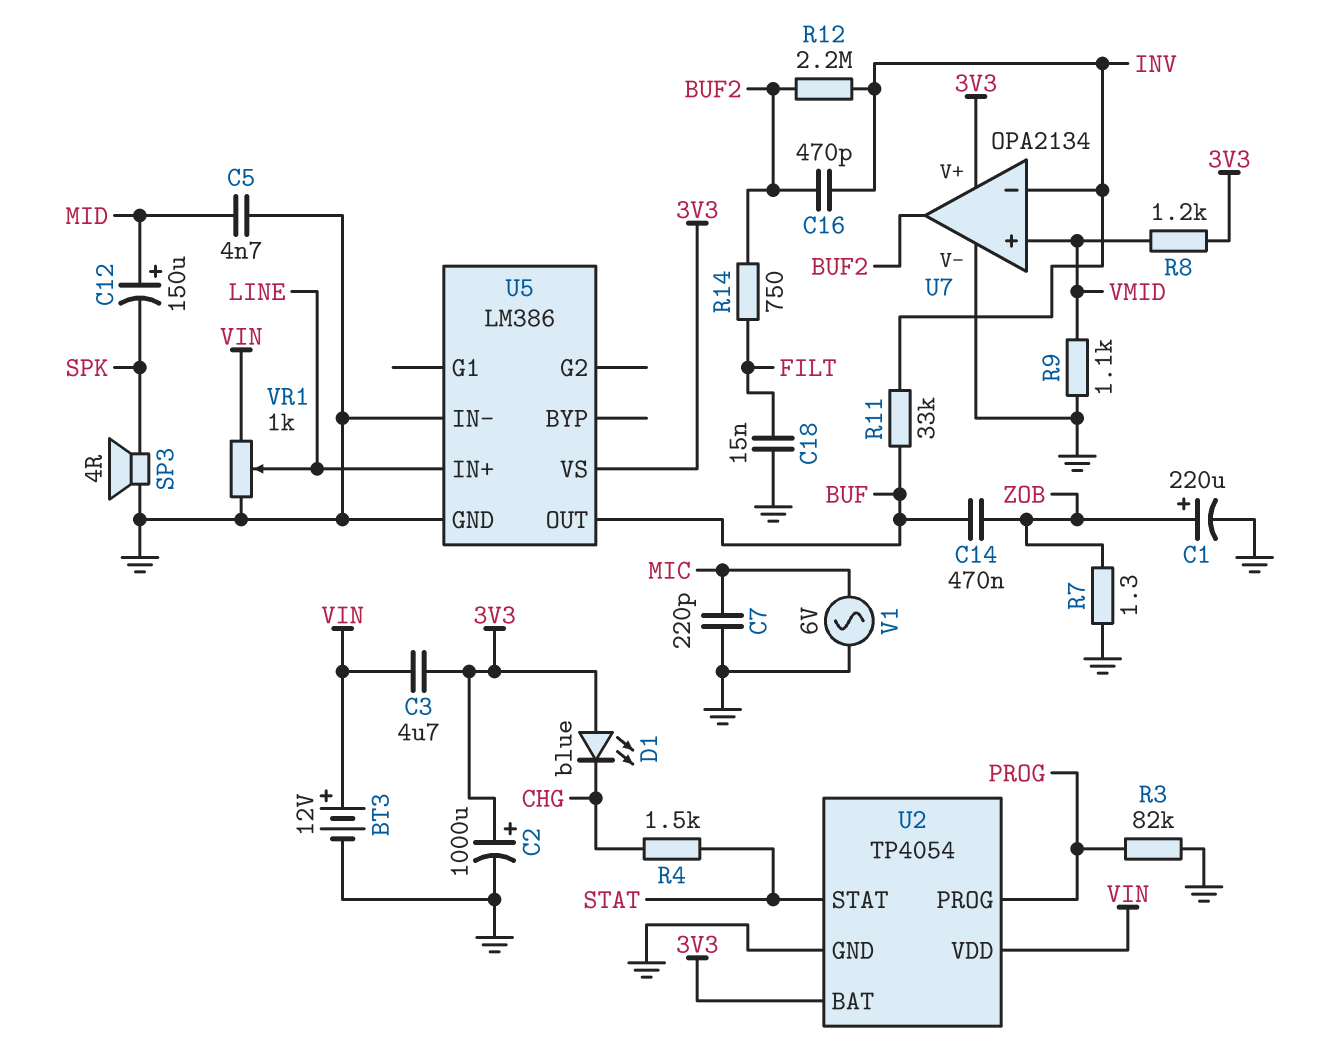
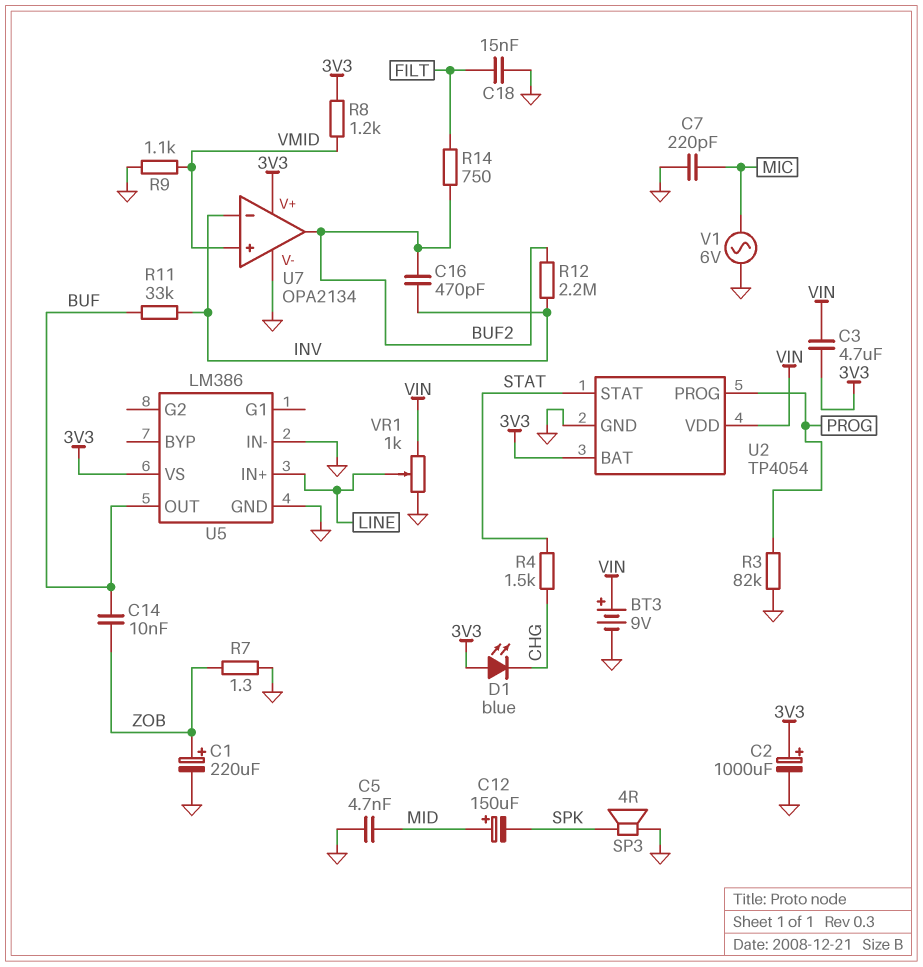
BT3: 12V (plus VIN, minus GND) -> 9V (plus VIN, minus GND)
C14: 470nF (BUF, ZOB) -> 10nF (BUF, ZOB)

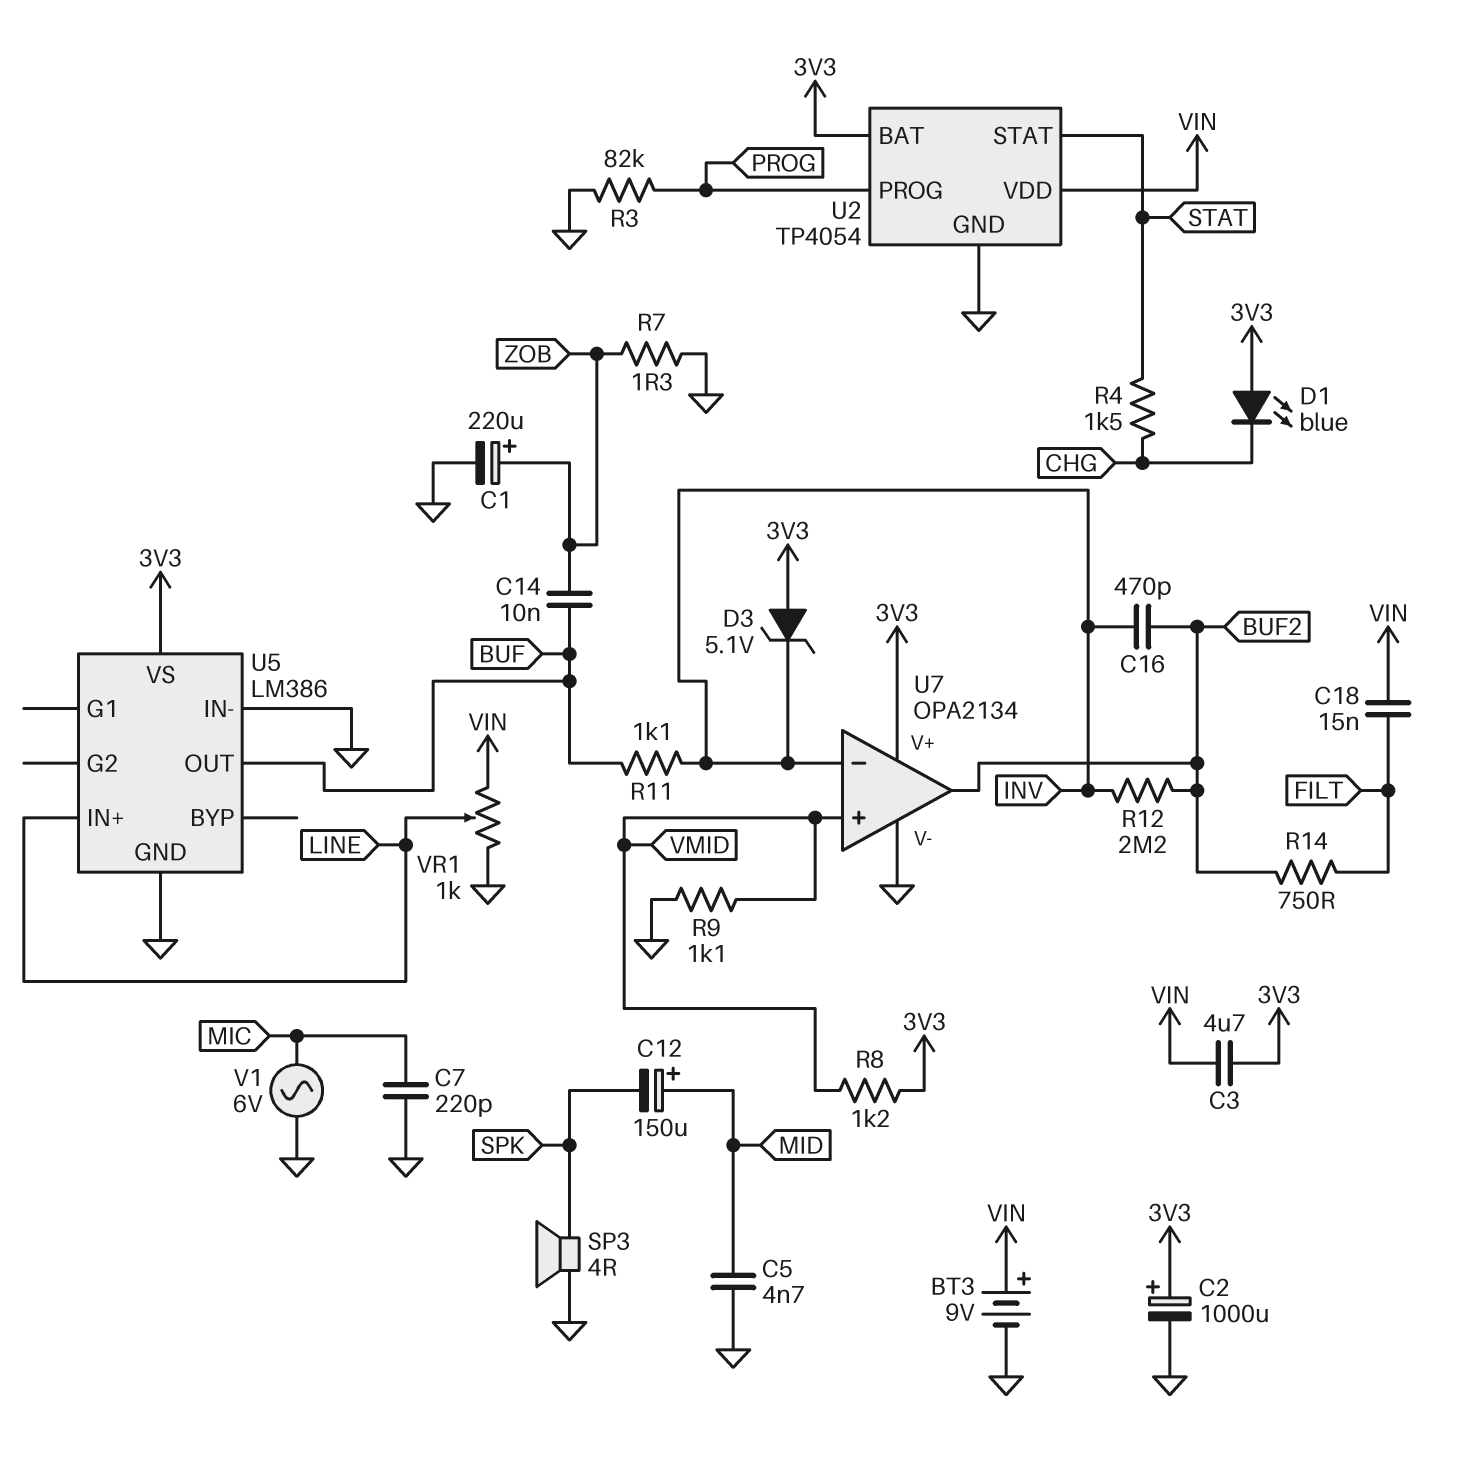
C18: 15nF (FILT, GND) -> 15nF (FILT, VIN)
D3: none -> zener 5.1V (A 3V3, K INV)
R11: 33k (BUF, INV) -> 1.1k (BUF, INV)

